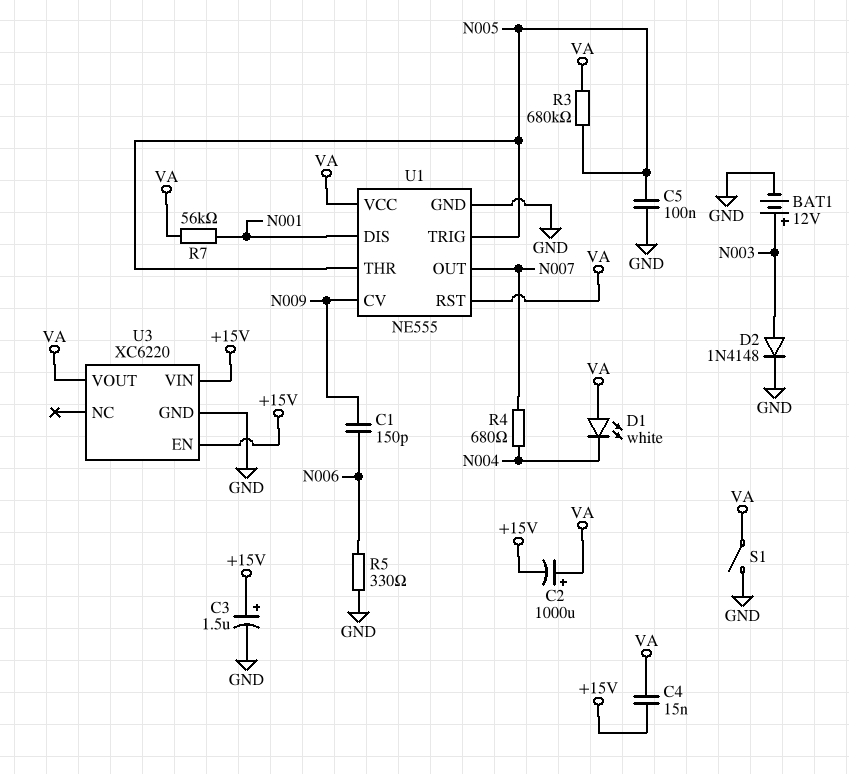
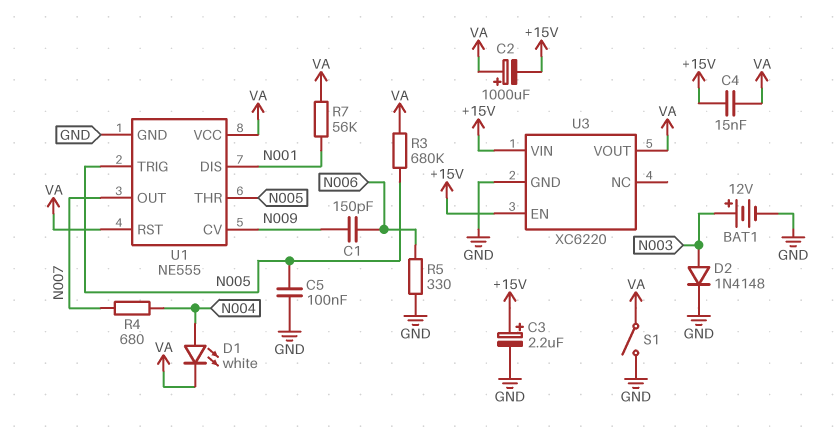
C3: 1.5uF (plus +15V, minus GND) -> 2.2uF (plus +15V, minus GND)
D1: LED white (A VA, K N004) -> LED white (A N004, K VA)

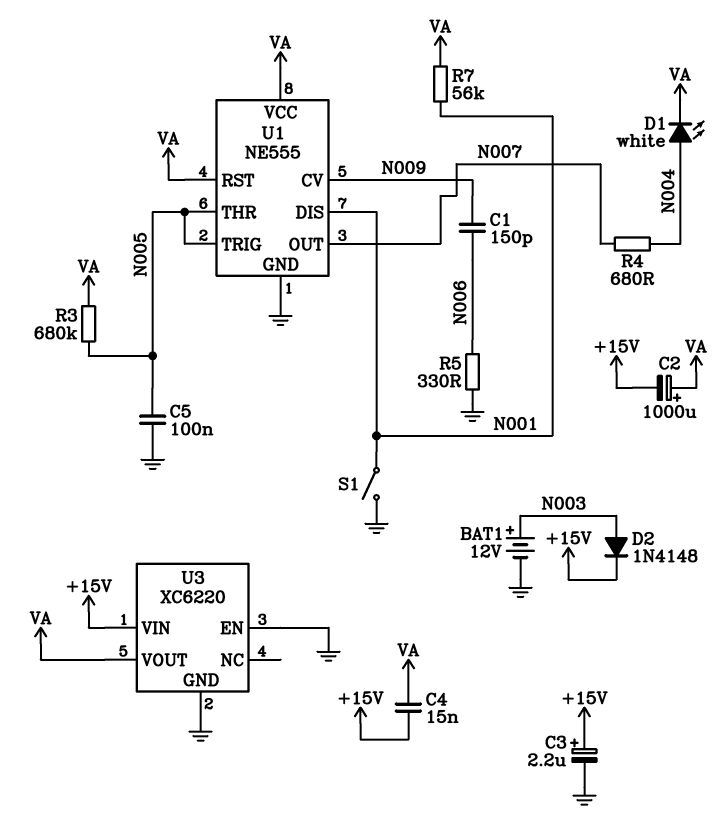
D2: diode 1N4148 (A N003, K GND) -> diode 1N4148 (A N003, K +15V)
S1: switch (GND, VA) -> switch (GND, N001)
U3 pin EN: +15V -> GND

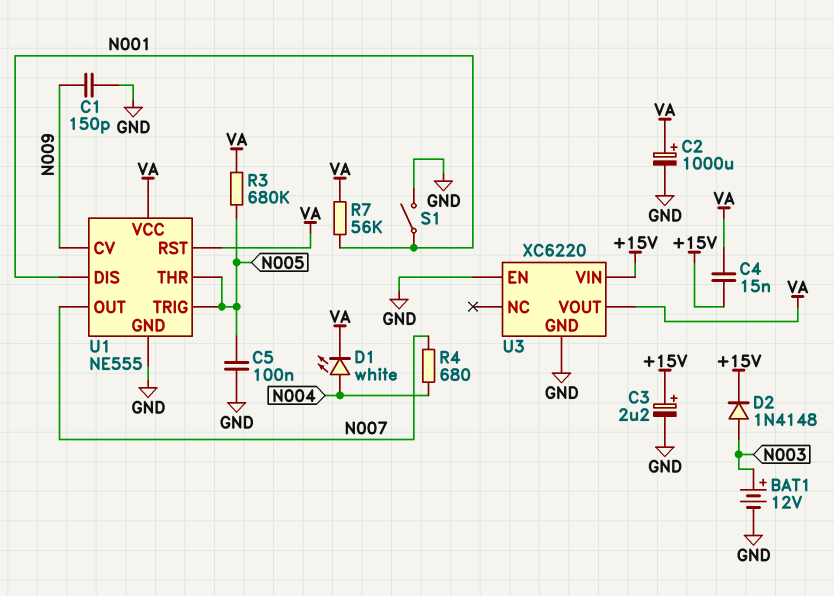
C1: 150pF (N006, N009) -> 150pF (GND, N009)
C2: 1000uF (plus VA, minus +15V) -> 1000uF (plus VA, minus GND)
R5: 330 (GND, N006) -> none

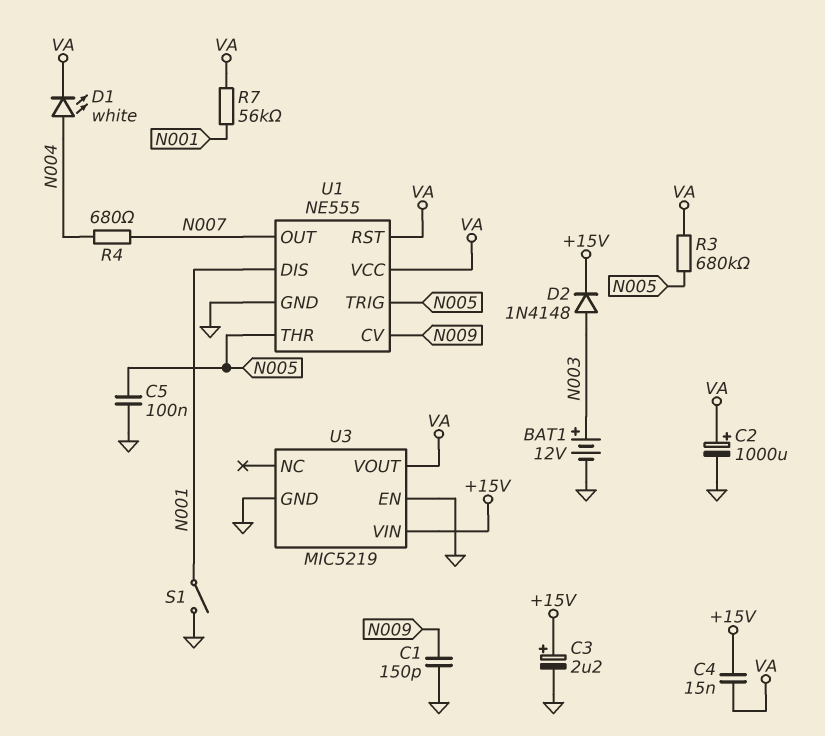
U3: XC6220 -> MIC5219

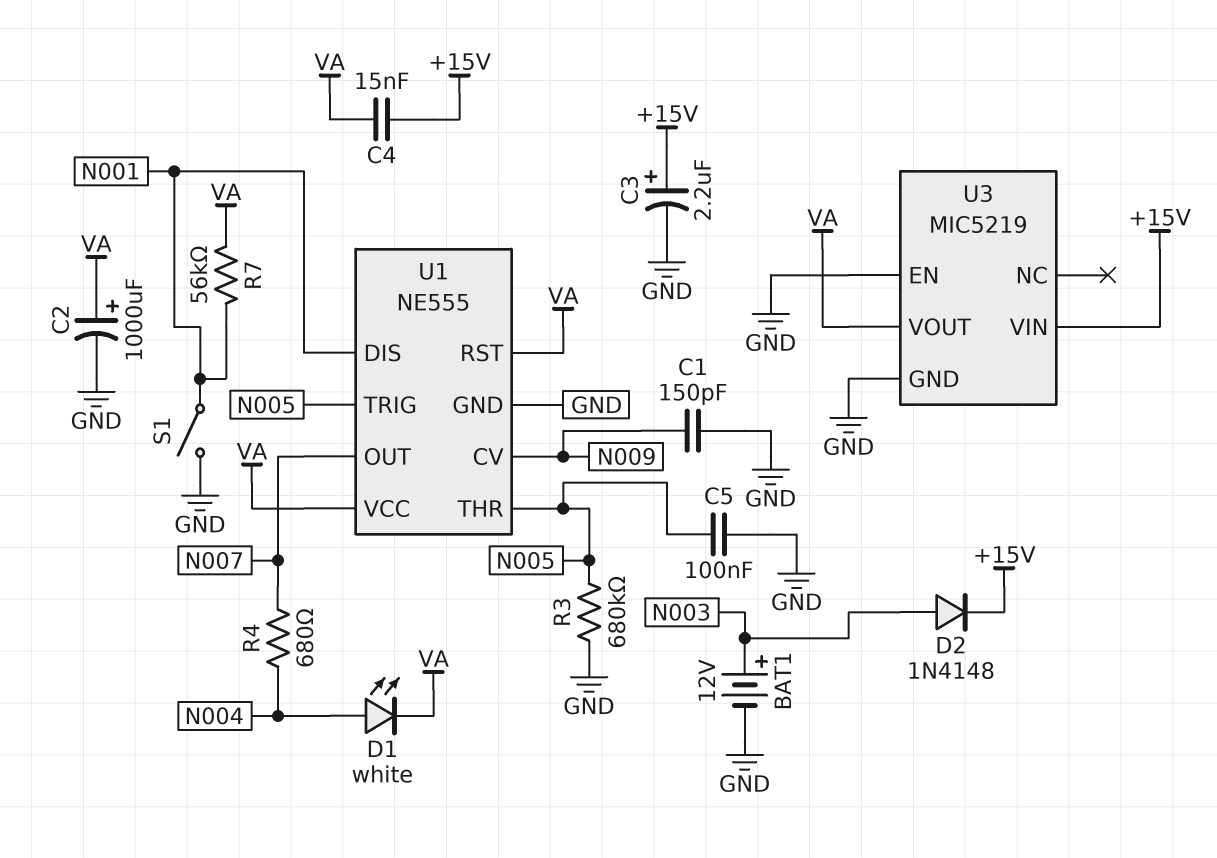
R3: 680k (N005, VA) -> 680k (GND, N005)

